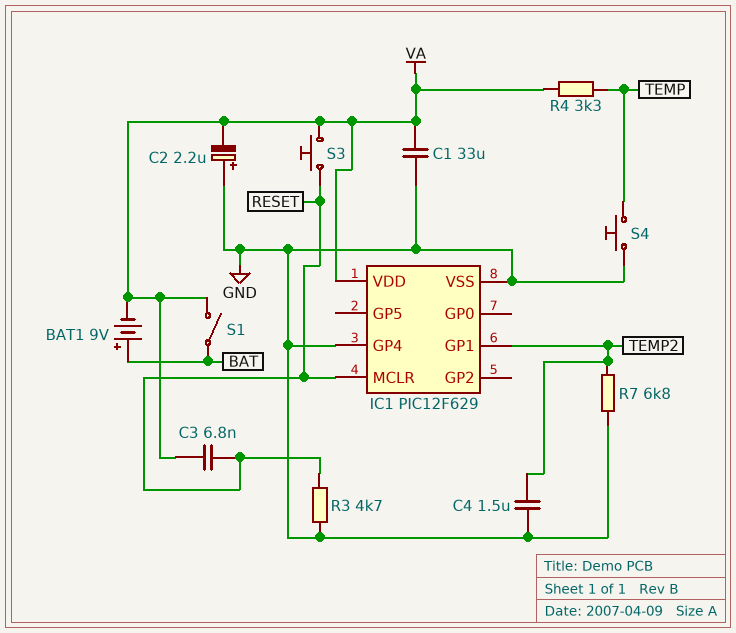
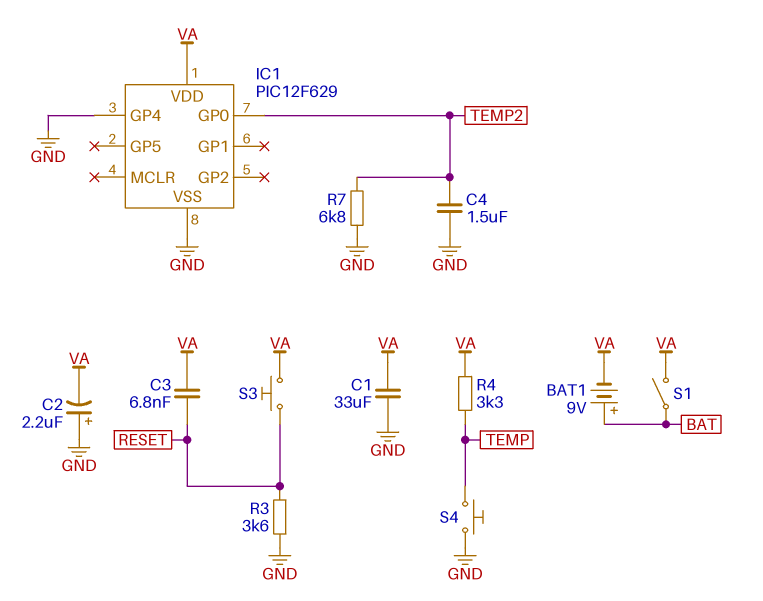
IC1 pin GP0: none -> TEMP2
IC1 pin GP1: TEMP2 -> none
IC1 pin MCLR: RESET -> none
R3: 4.7k (GND, RESET) -> 3.6k (GND, RESET)

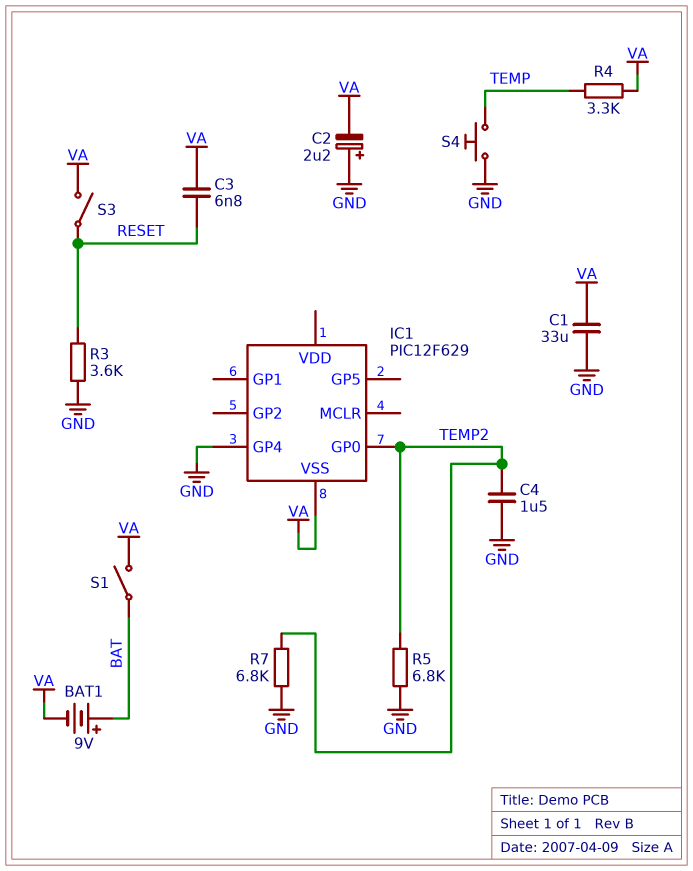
IC1 pin VDD: VA -> none
IC1 pin VSS: GND -> VA
R5: none -> 6.8k (GND, TEMP2)
S3: button (RESET, VA) -> switch (RESET, VA)

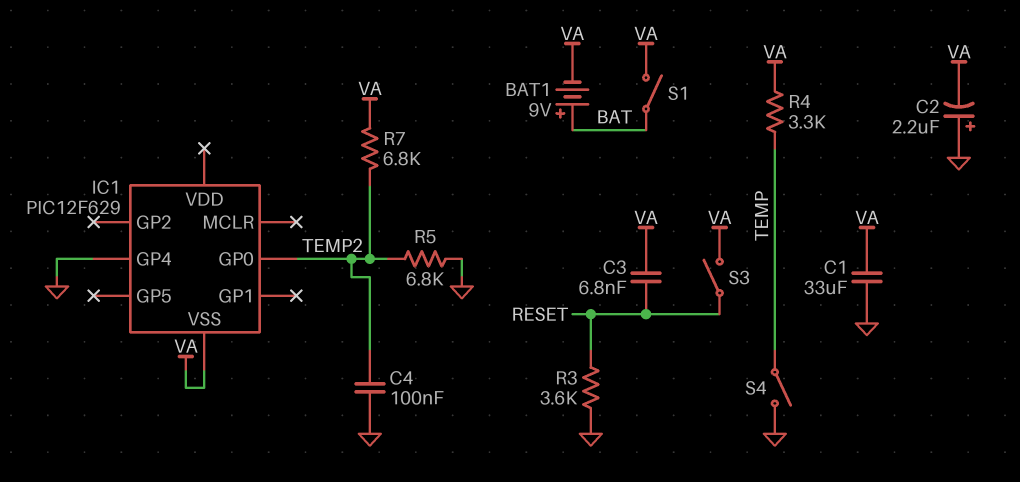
C4: 1.5uF (GND, TEMP2) -> 100nF (GND, TEMP2)
R7: 6.8k (GND, TEMP2) -> 6.8k (TEMP2, VA)
S4: button (GND, TEMP) -> switch (GND, TEMP)

